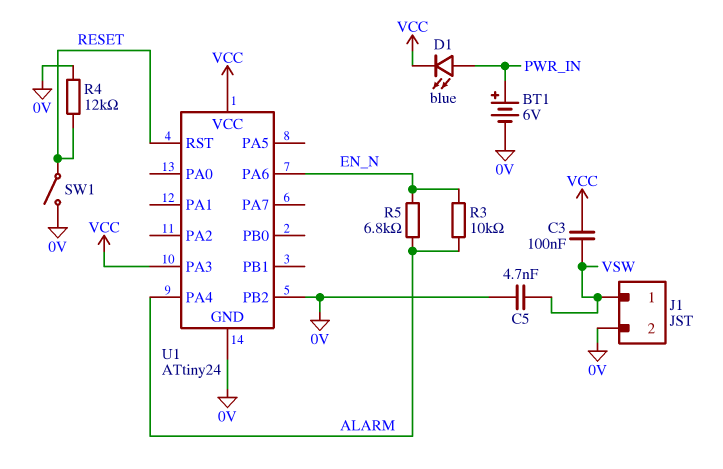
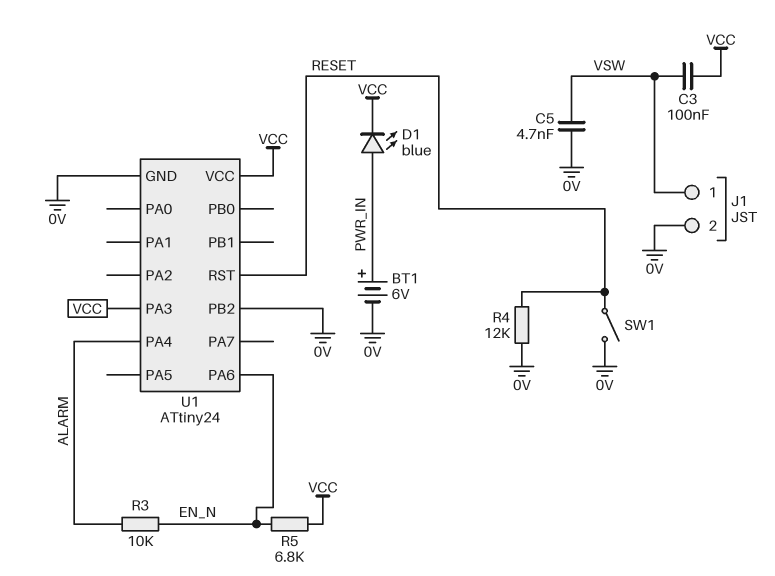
R5: 6.8k (ALARM, EN_N) -> 6.8k (EN_N, VCC)

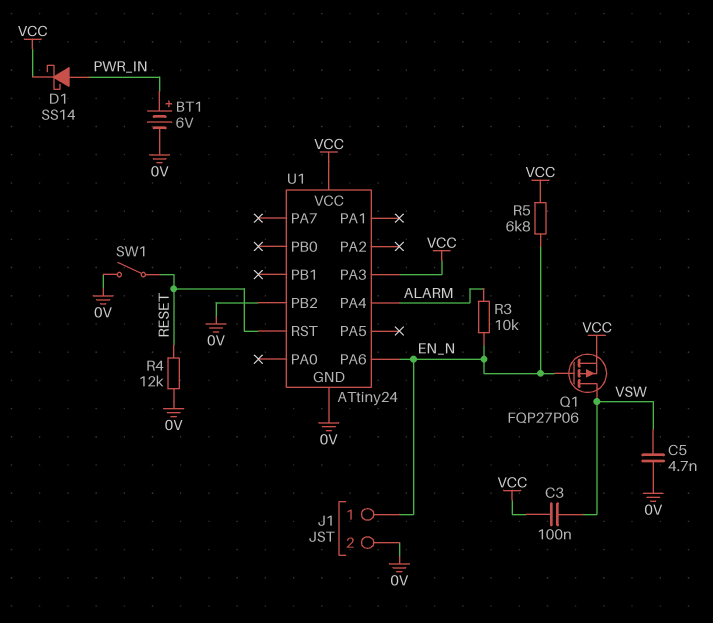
D1: LED blue (A PWR_IN, K VCC) -> schottky SS14 (A PWR_IN, K VCC)
J1 pin 1: VSW -> EN_N
Q1: none -> PMOS FQP27P06 (G EN_N, D VSW, S VCC)

